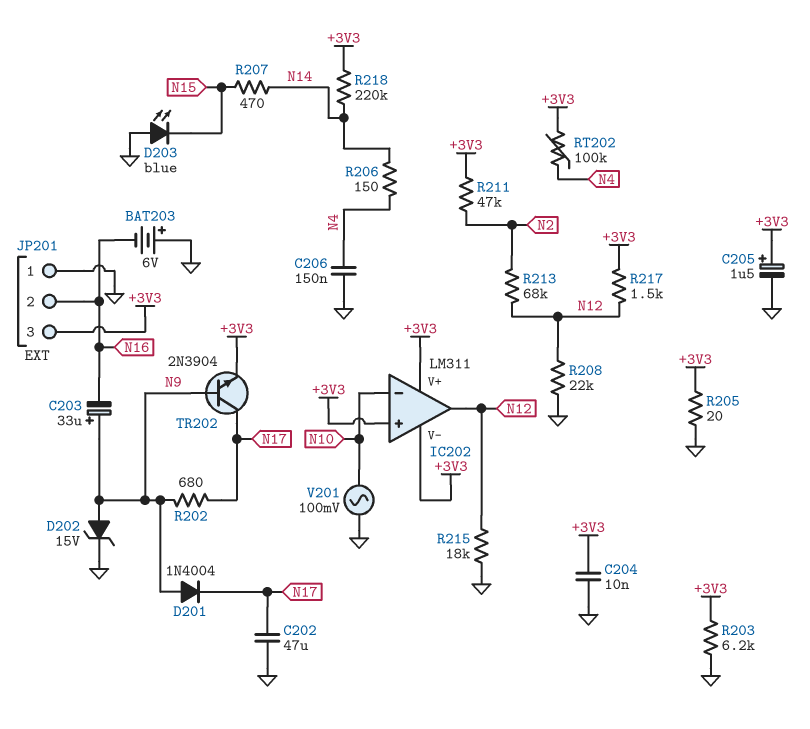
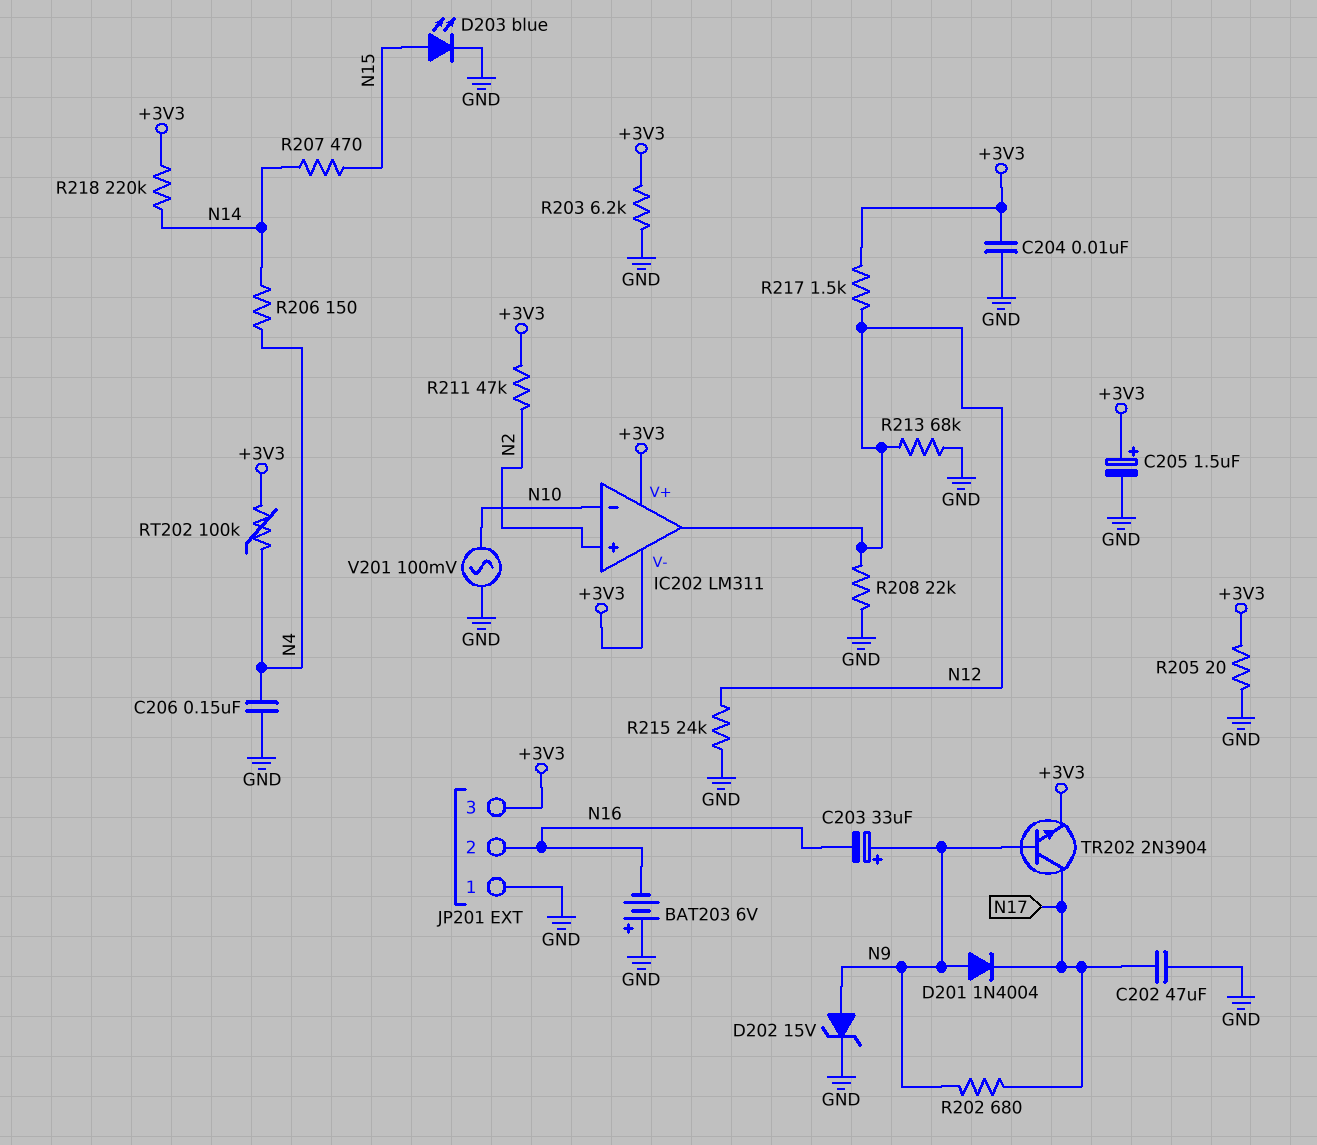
D203: LED blue (A GND, K N15) -> LED blue (A N15, K GND)
IC202 pin in+: +3V3 -> N2
R213: 68k (N2, N12) -> 68k (GND, N12)
R215: 18k (GND, N12) -> 24k (GND, N12)

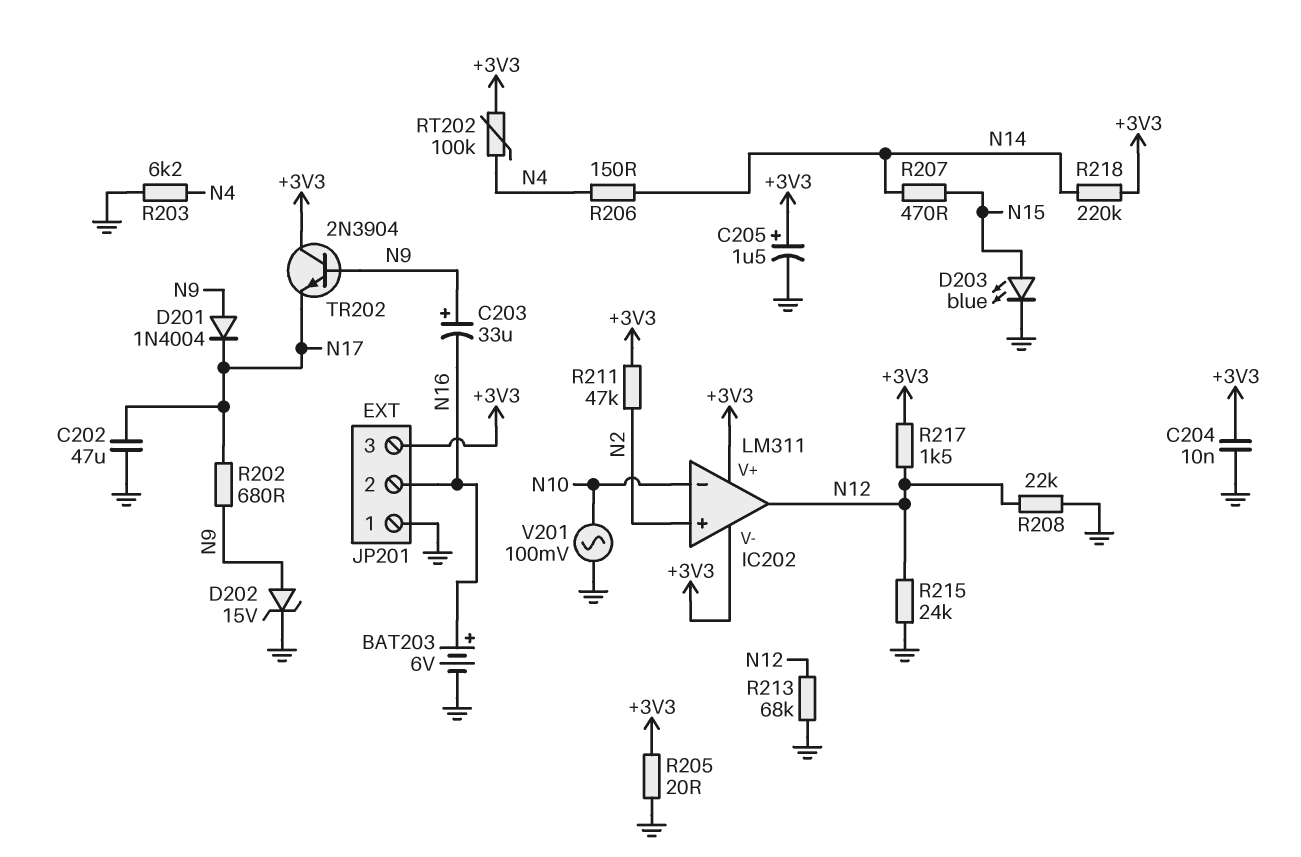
BAT203: 6V (plus GND, minus N16) -> 6V (plus N16, minus GND)
C206: 150nF (GND, N4) -> none
R203: 6.2k (+3V3, GND) -> 6.2k (GND, N4)
TR202: NPN 2N3904 (B N9, C N17, E +3V3) -> NPN 2N3904 (B N9, C +3V3, E N17)

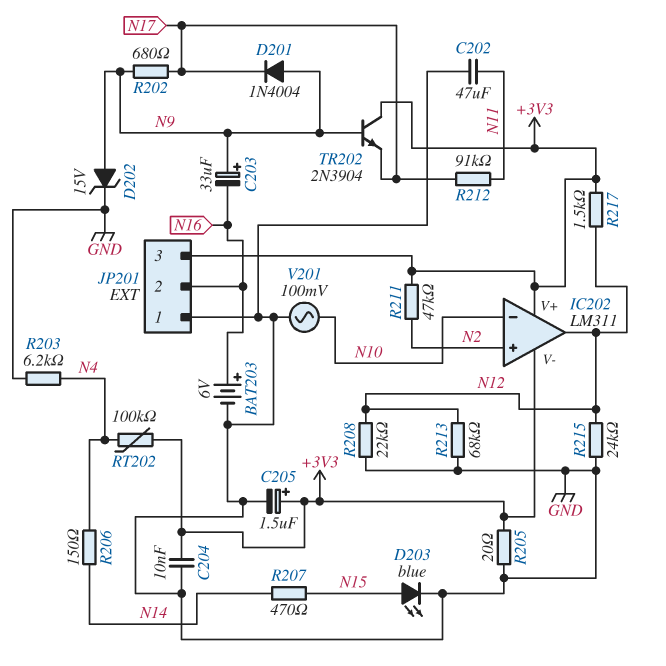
C202: 47uF (GND, N17) -> 47uF (GND, N11)
R212: none -> 91k (N11, N17)
R218: 220k (+3V3, N14) -> none

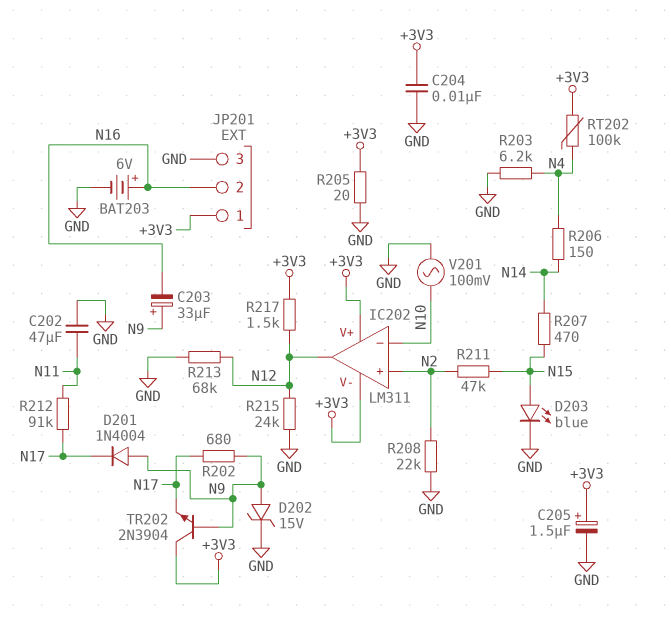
JP201 pin 1: GND -> +3V3
JP201 pin 3: +3V3 -> GND
R208: 22k (GND, N12) -> 22k (GND, N2)
R211: 47k (+3V3, N2) -> 47k (N2, N15)

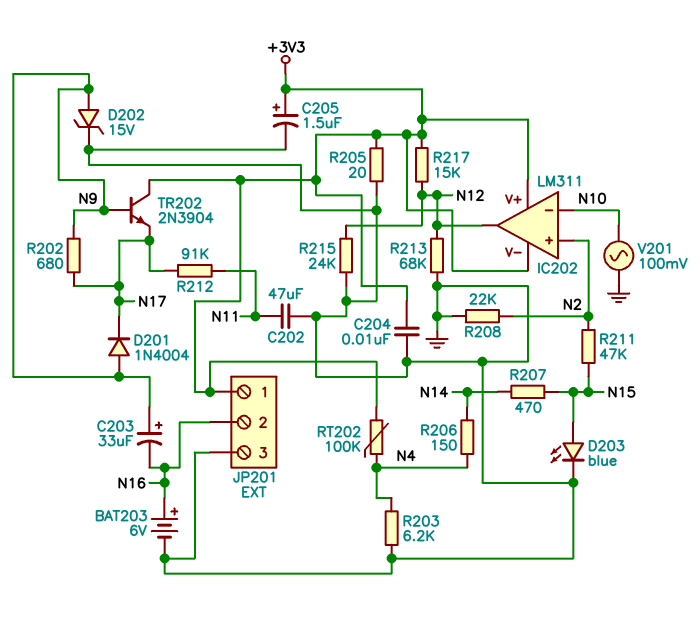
R217: 1.5k (+3V3, N12) -> 15k (+3V3, N12)

